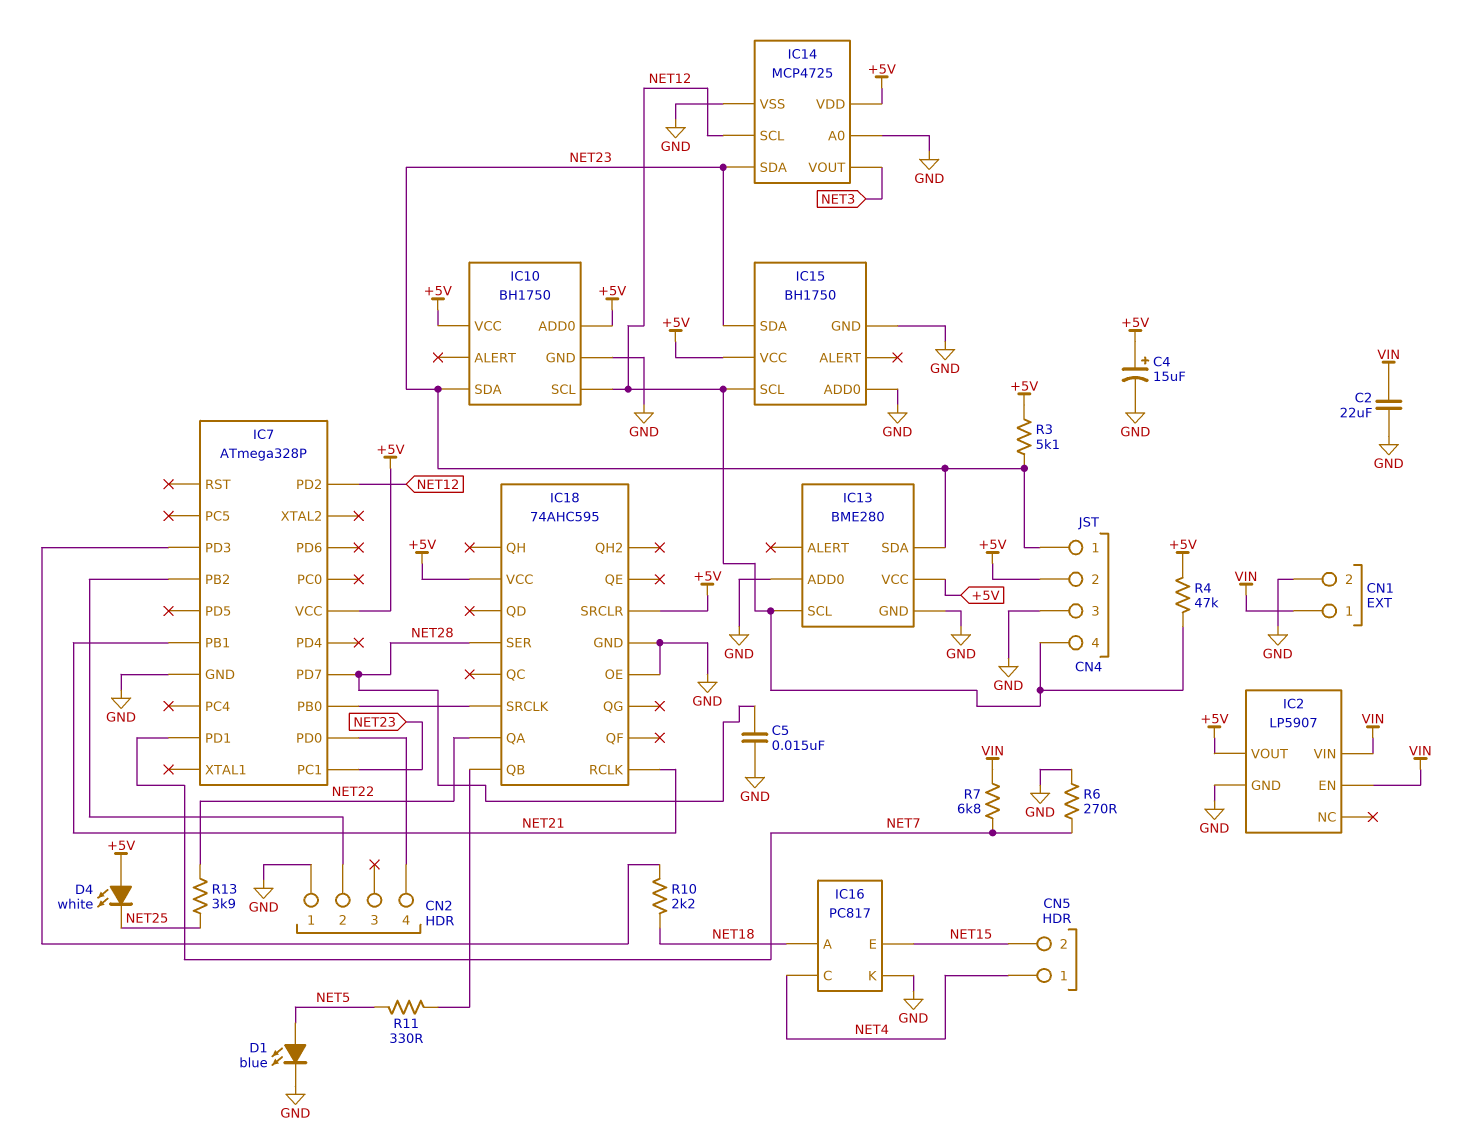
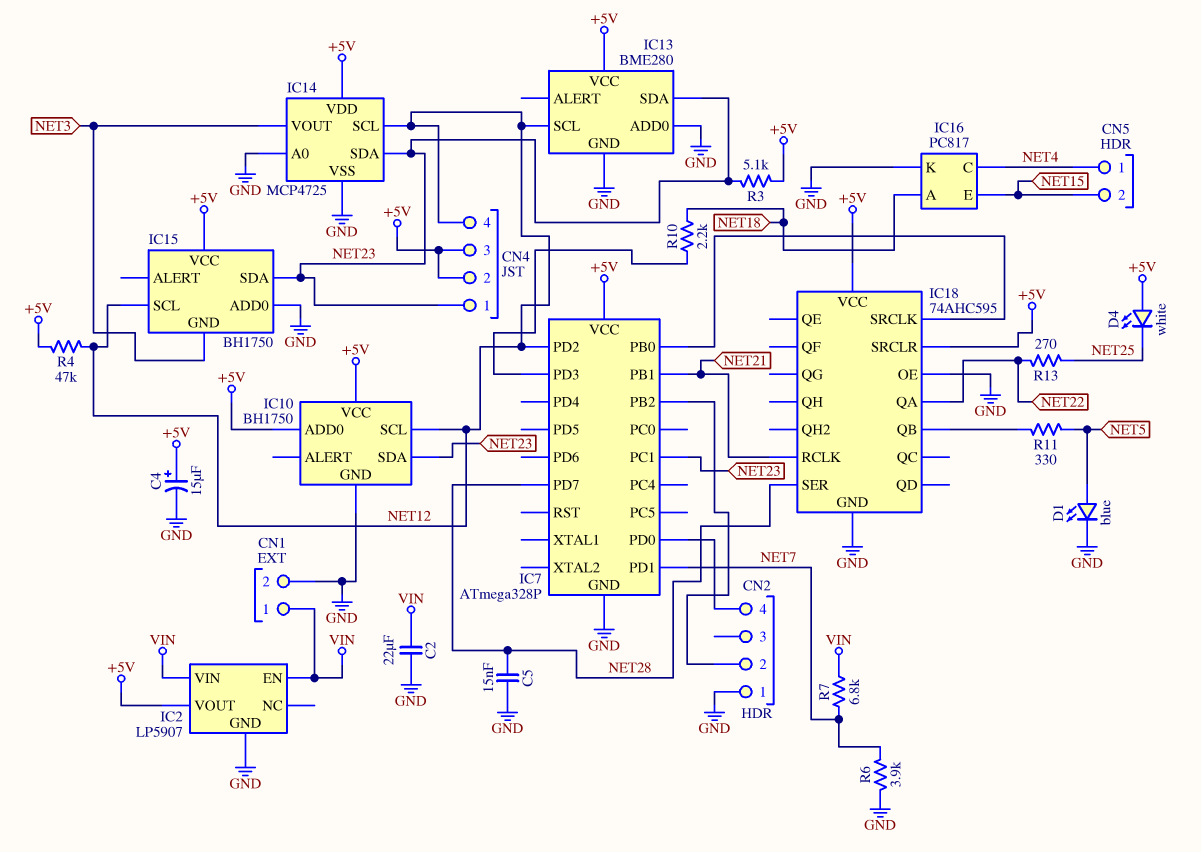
CN4 pin 3: GND -> +5V
IC15 pin GND: GND -> NET3
R6: 270 (GND, NET7) -> 3.9k (GND, NET7)
R13: 3.9k (NET22, NET25) -> 270 (NET22, NET25)

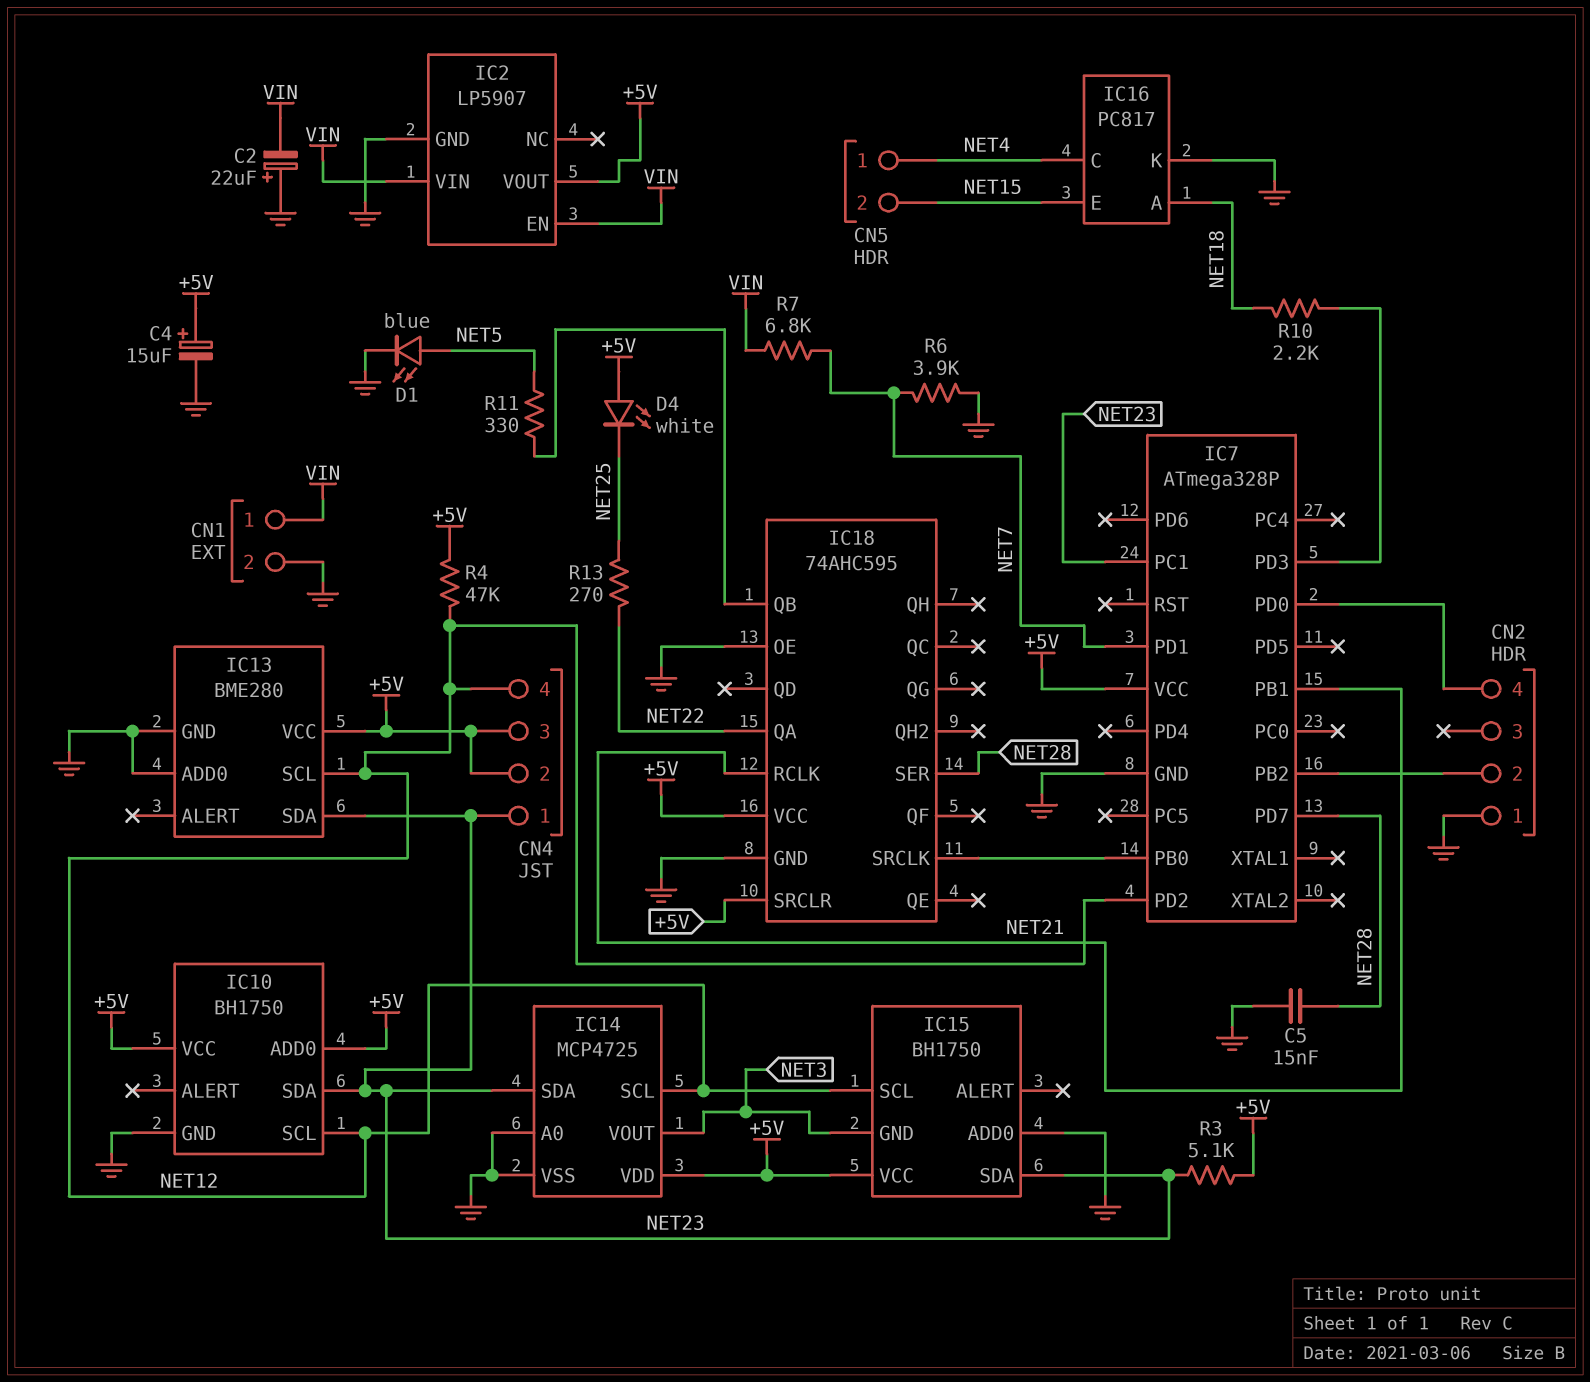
C2: 22uF (GND, VIN) -> 22uF (plus GND, minus VIN)

